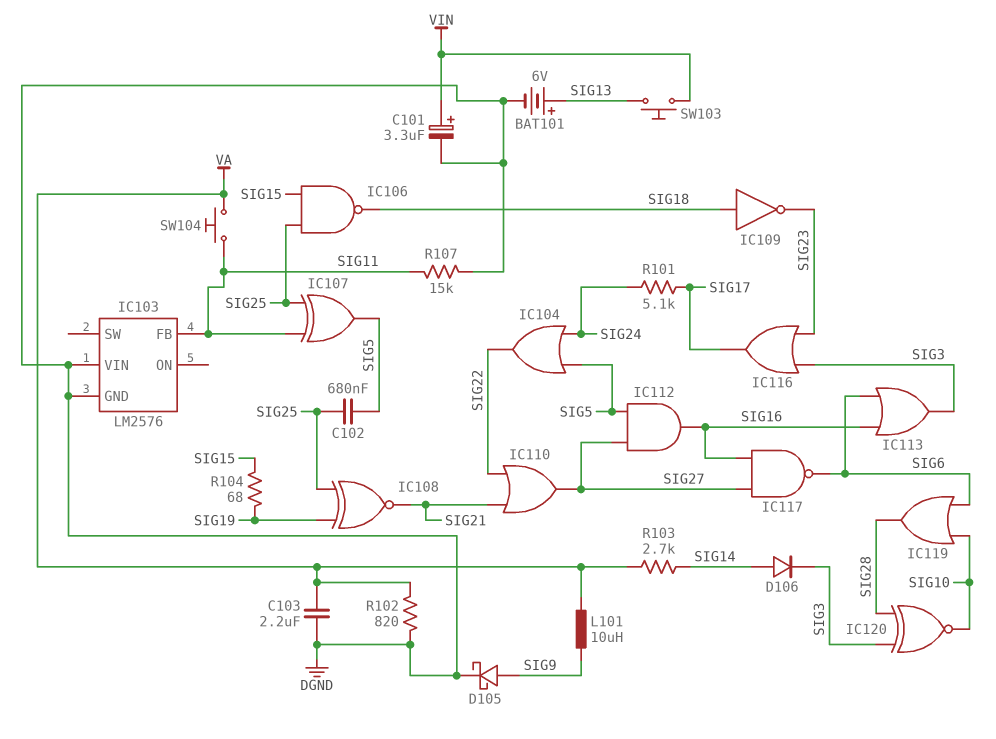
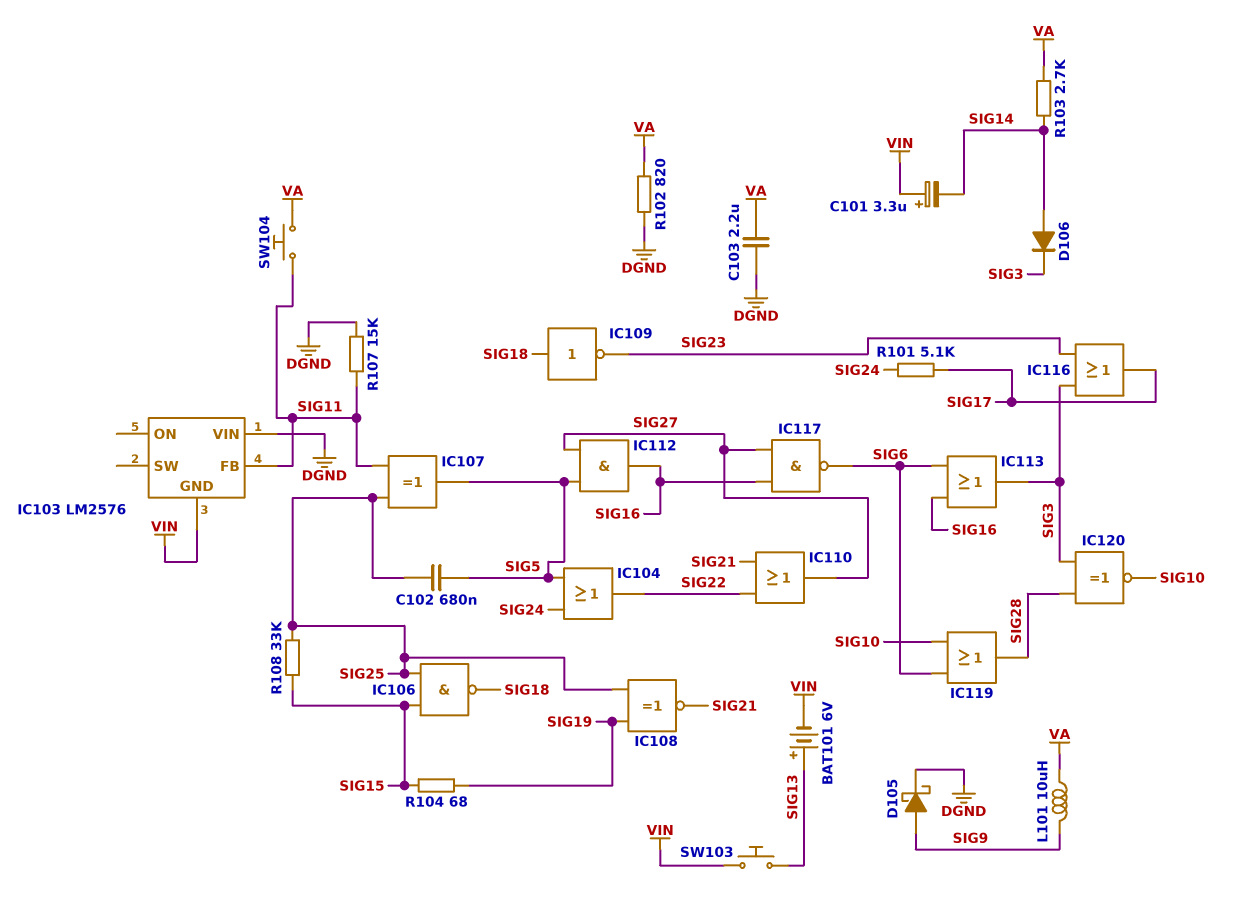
BAT101: 6V (plus SIG13, minus DGND) -> 6V (plus SIG13, minus VIN)
C101: 3.3uF (plus VIN, minus DGND) -> 3.3uF (plus VIN, minus SIG14)
IC103 pin GND: DGND -> VIN
R108: none -> 33k (SIG15, SIG25)

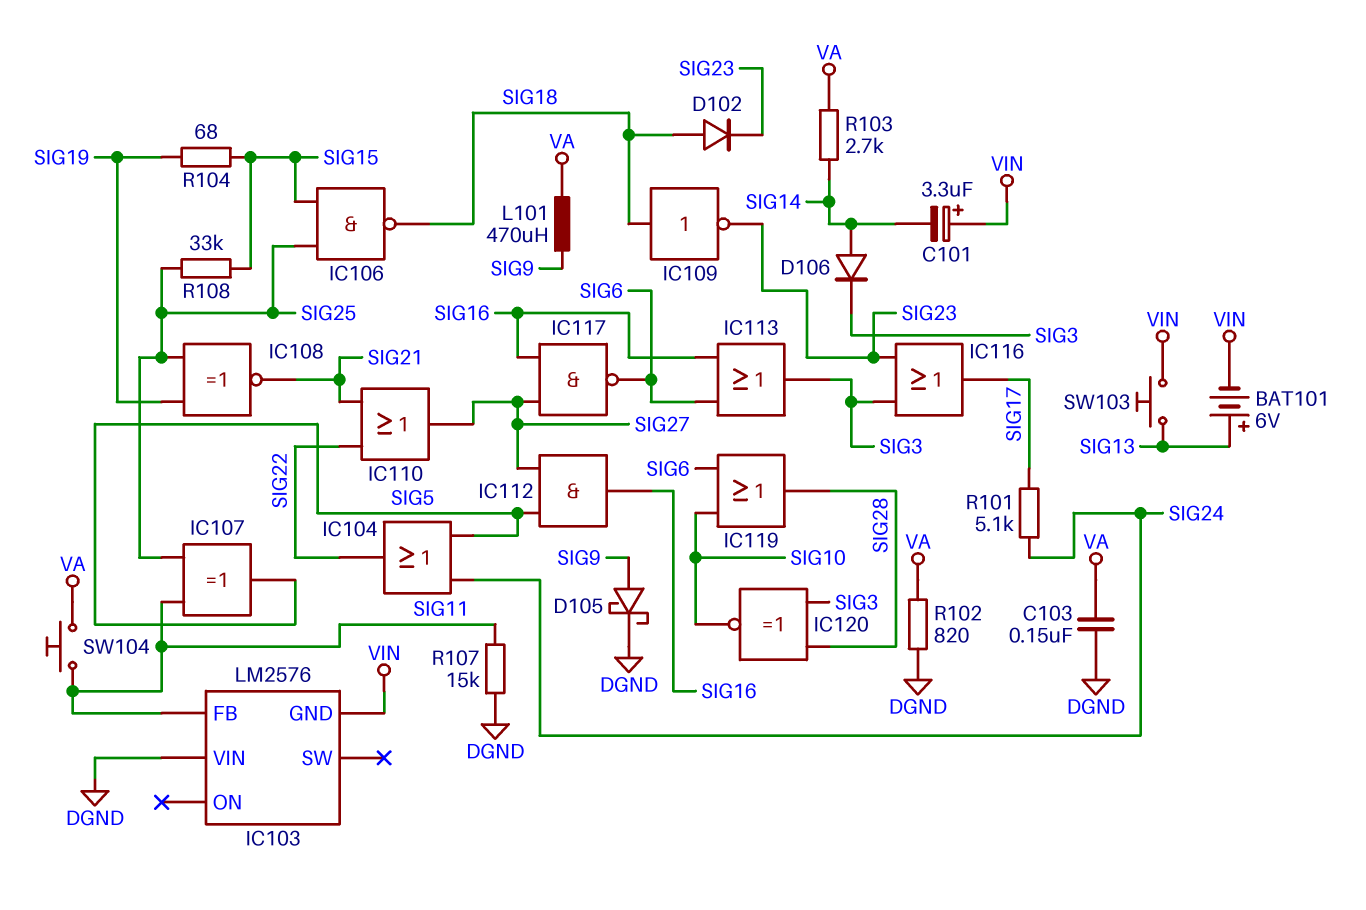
C102: 680nF (SIG5, SIG25) -> none
C103: 2.2uF (DGND, VA) -> 150nF (DGND, VA)
D102: none -> diode (A SIG18, K SIG23)
L101: 10uH (SIG9, VA) -> 470uH (SIG9, VA)

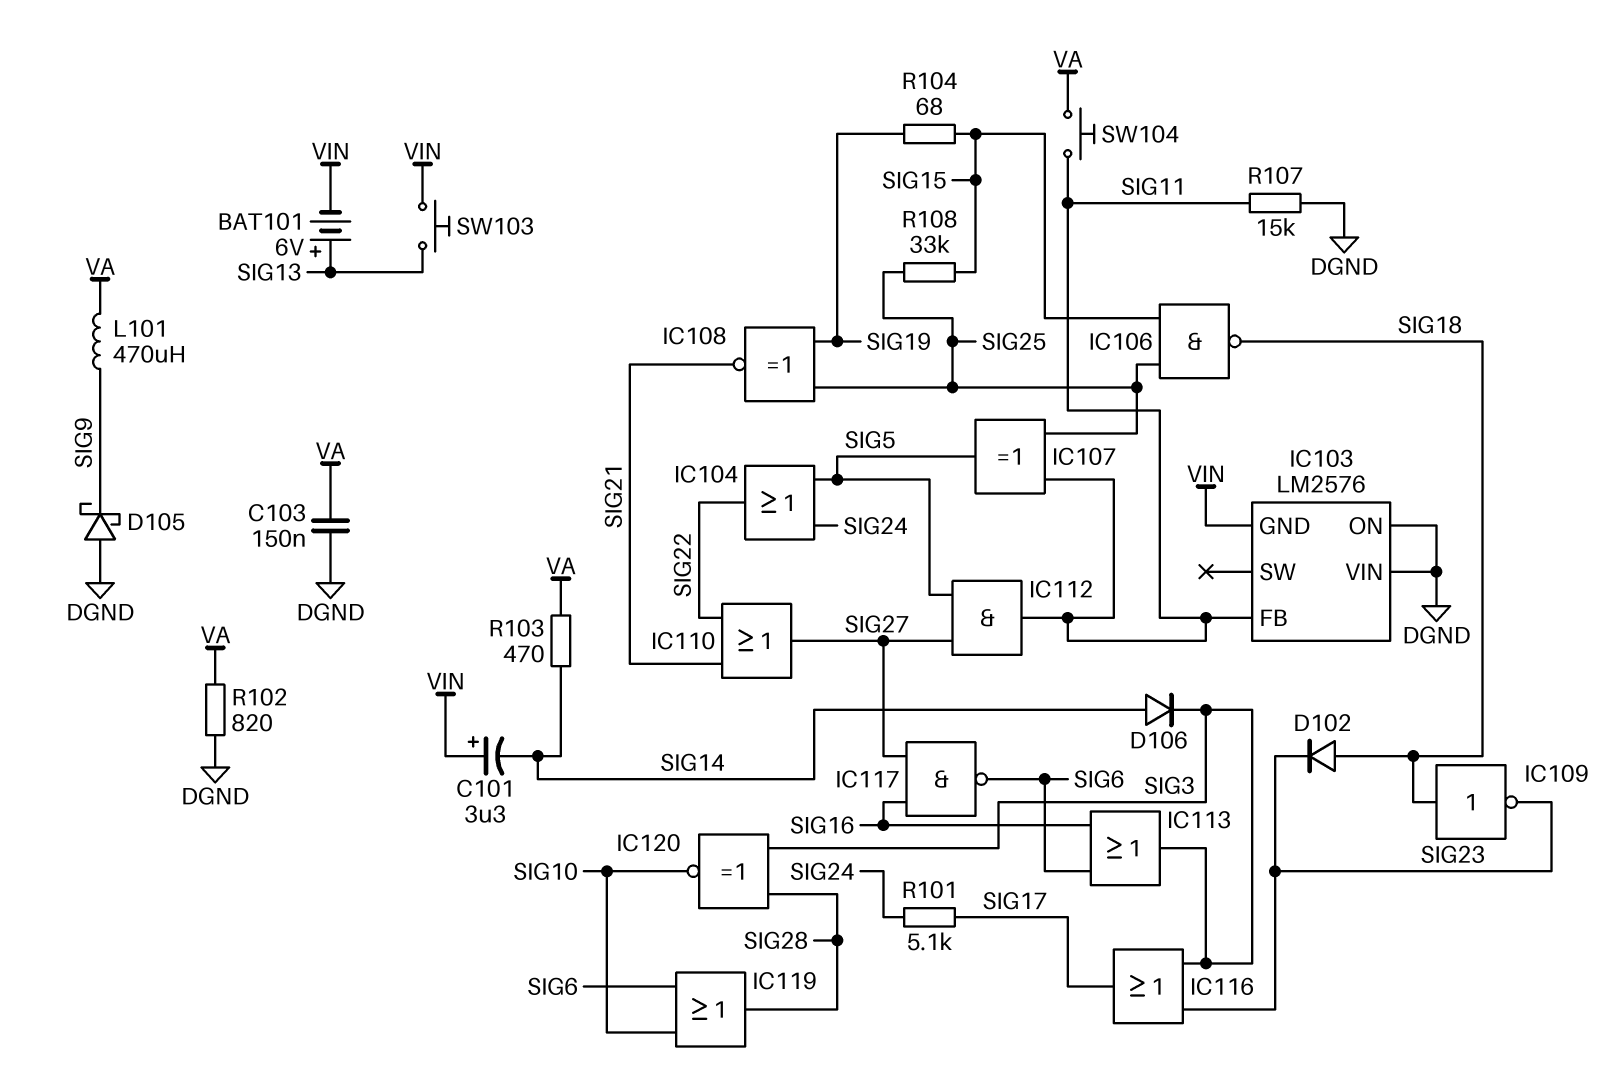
D105: schottky (A SIG9, K DGND) -> schottky (A DGND, K SIG9)
IC103 pin ON: none -> DGND
IC112: AND (in SIG5, in SIG27, out SIG16) -> AND (in SIG5, in SIG27, out SIG11)
R103: 2.7k (SIG14, VA) -> 470 (SIG14, VA)

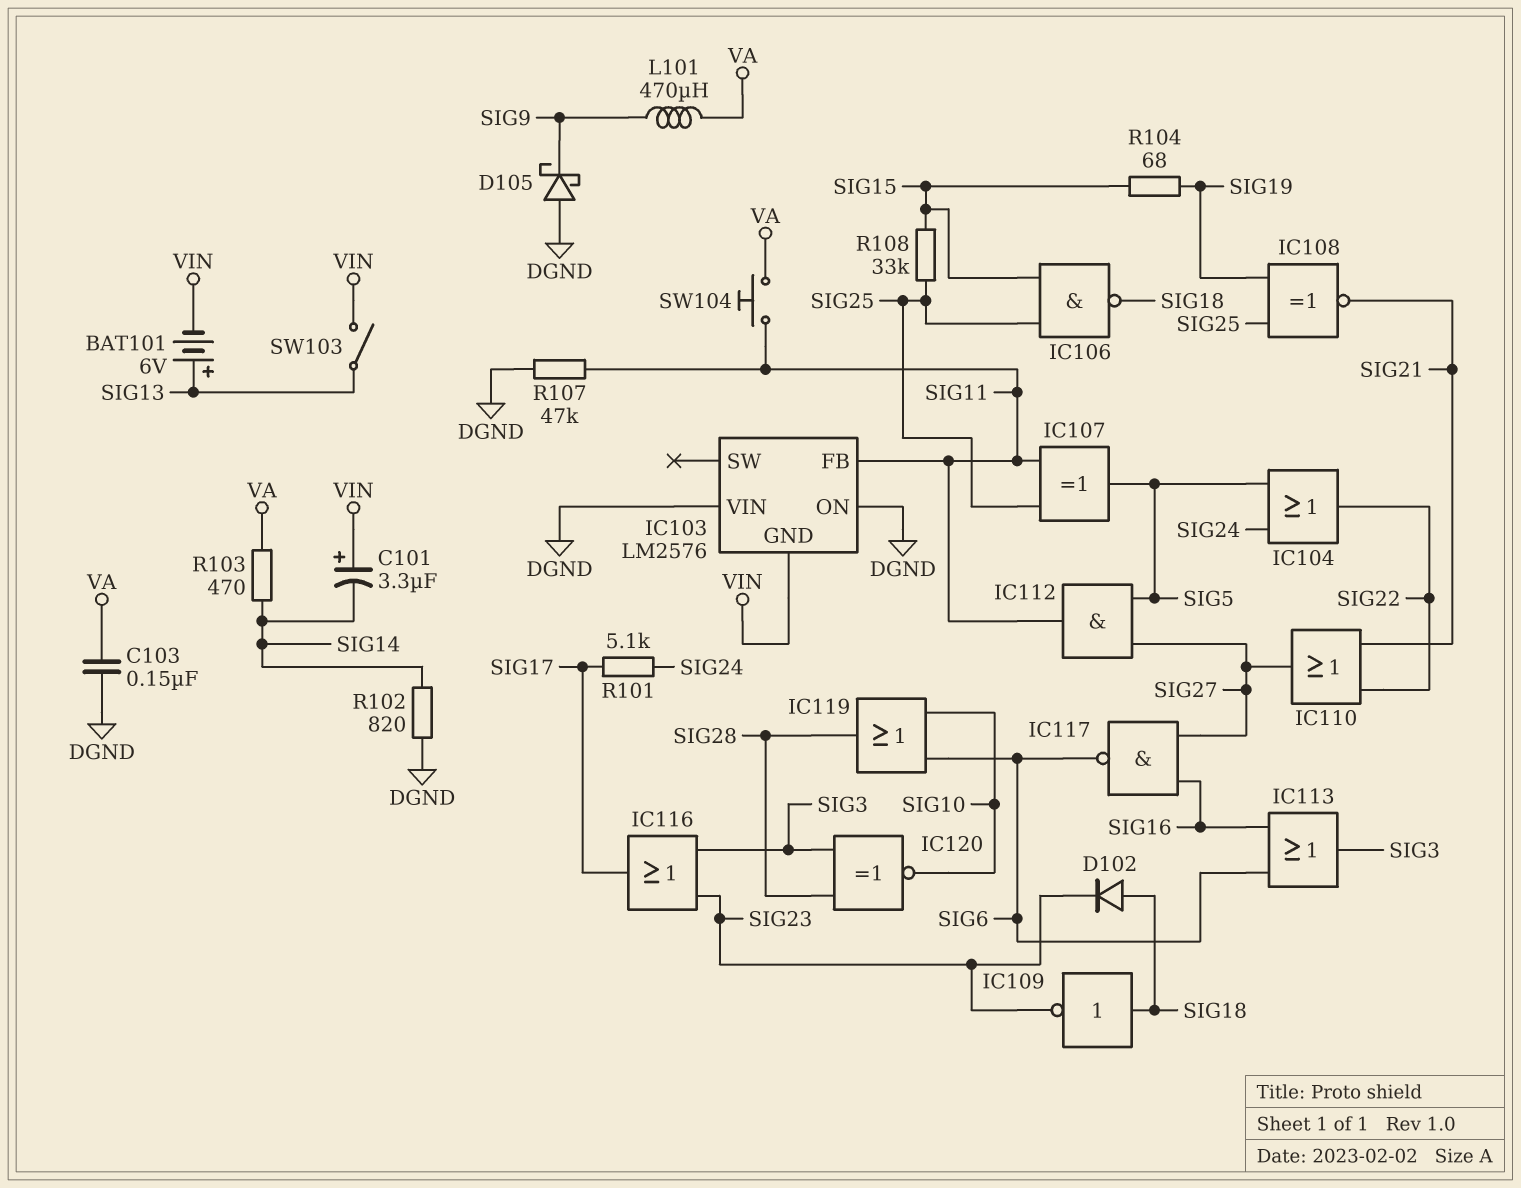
D106: diode (A SIG14, K SIG3) -> none
R102: 820 (DGND, VA) -> 820 (DGND, SIG14)
R107: 15k (DGND, SIG11) -> 47k (DGND, SIG11)
SW103: button (SIG13, VIN) -> switch (SIG13, VIN)

